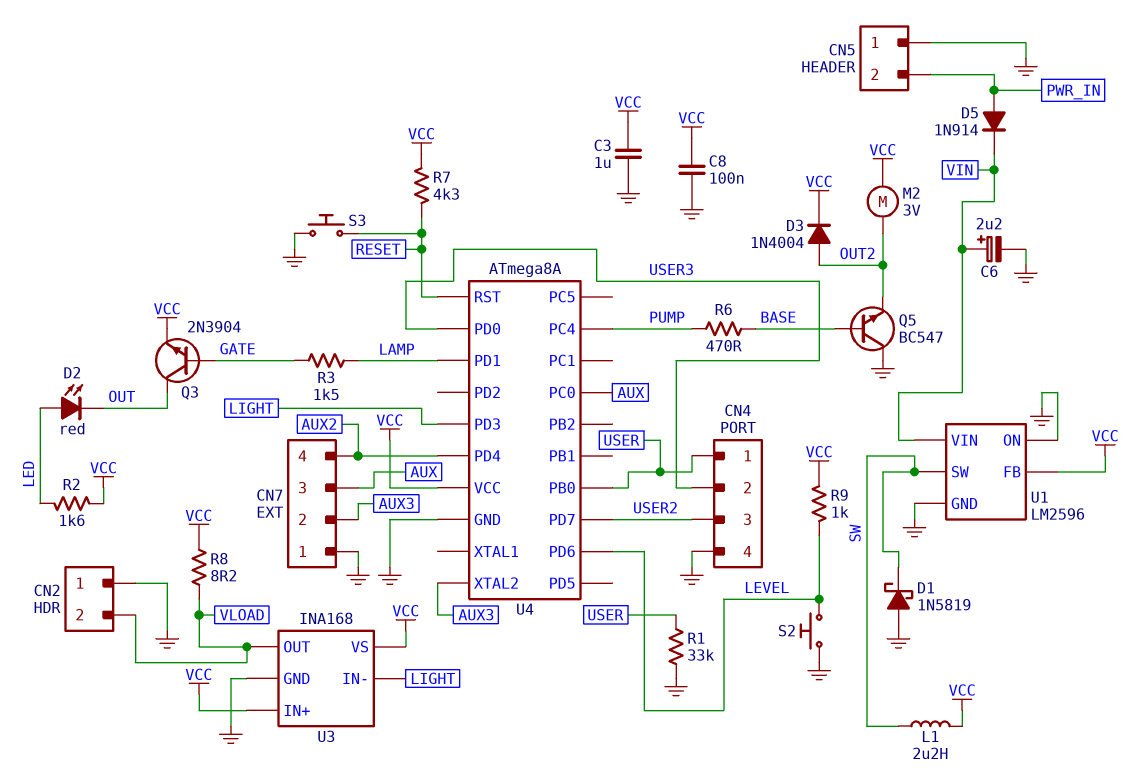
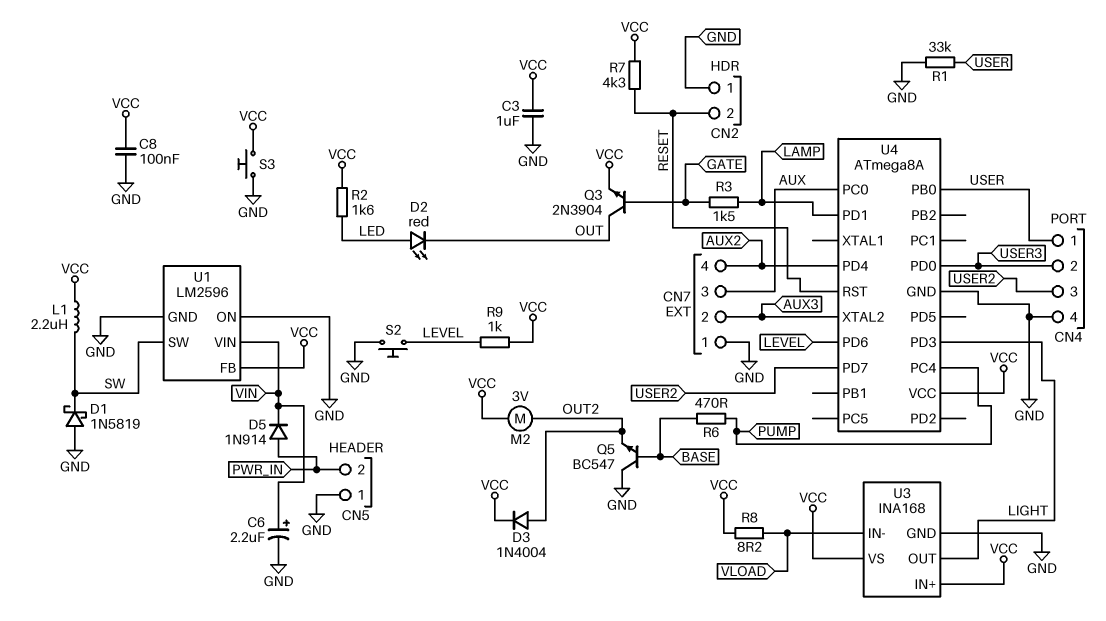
CN2 pin 2: VLOAD -> RESET
S3: button (GND, RESET) -> button (GND, VCC)
U3 pin IN-: LIGHT -> VLOAD
U3 pin OUT: VLOAD -> LIGHT

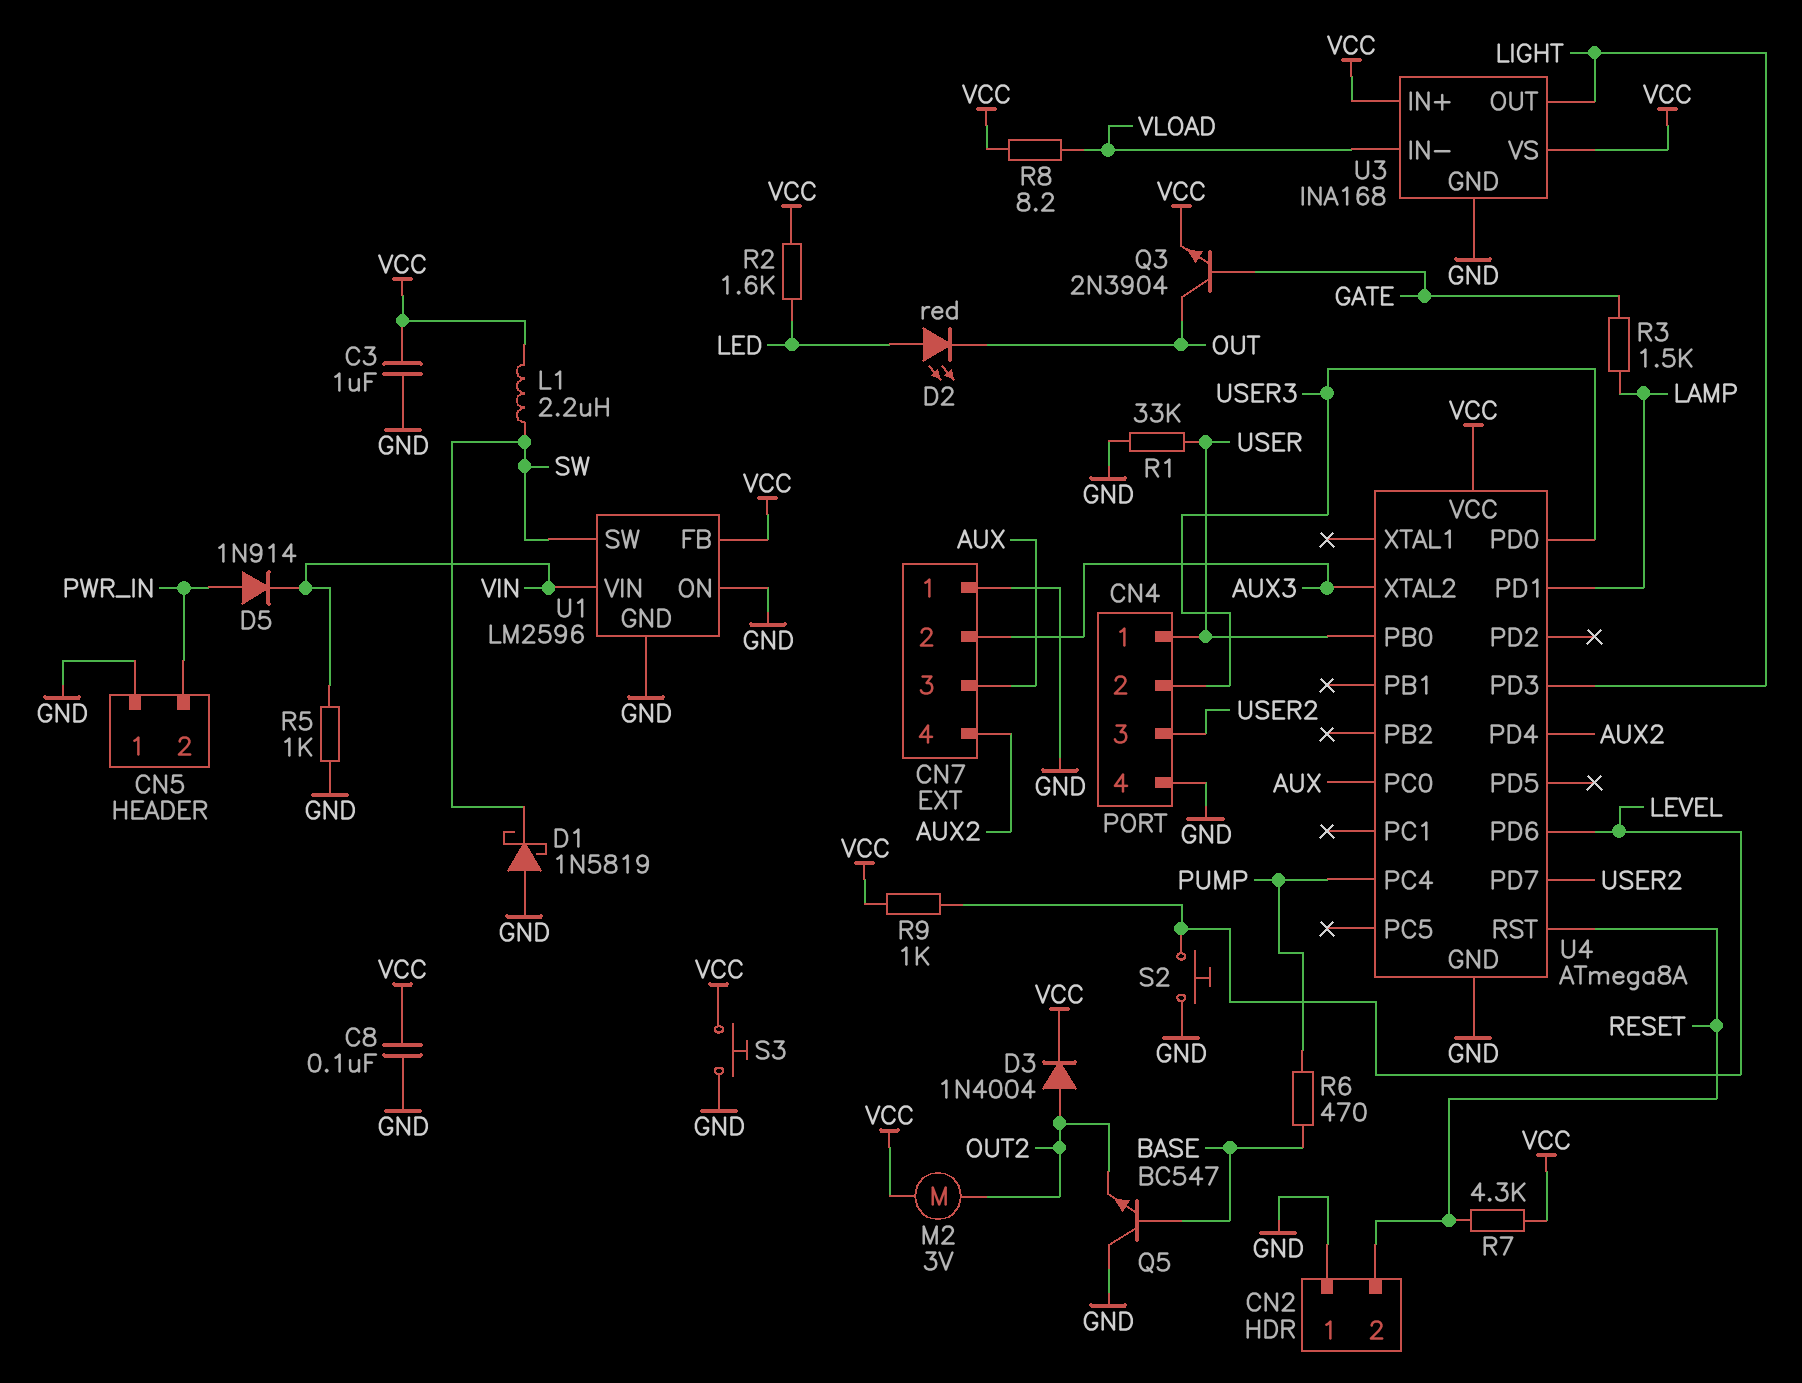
C6: 2.2uF (plus VIN, minus GND) -> none
R5: none -> 1k (GND, VIN)

